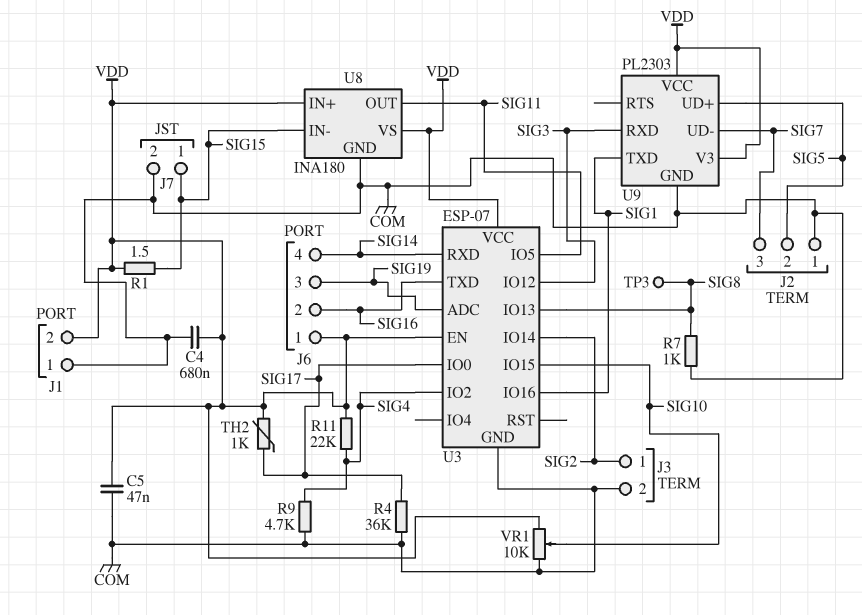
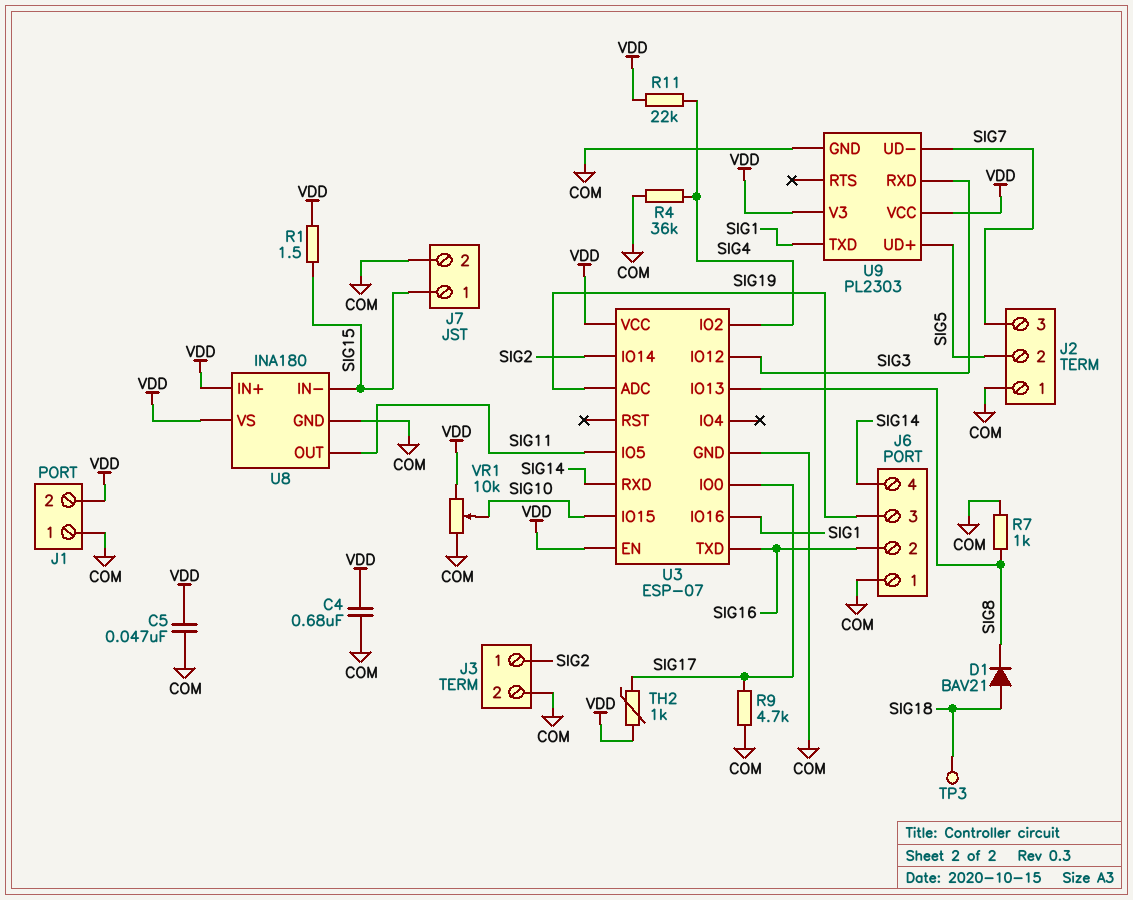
D1: none -> diode BAV21 (A SIG18, K SIG8)
J6 pin 1: VDD -> COM
R4: 36k (COM, SIG17) -> 36k (COM, SIG4)
R9: 4.7k (COM, SIG4) -> 4.7k (COM, SIG17)
TP3: test point (SIG8) -> test point (SIG18)

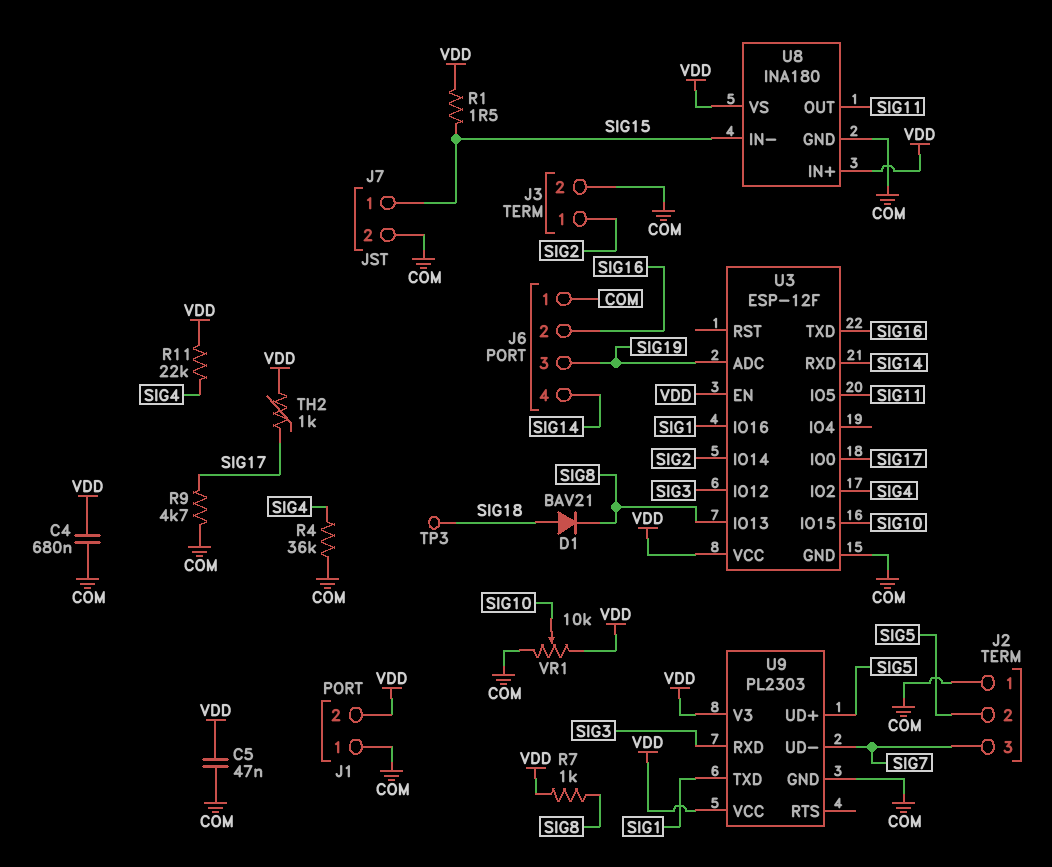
R7: 1k (COM, SIG8) -> 1k (SIG8, VDD)
U3: ESP-07 -> ESP-12F

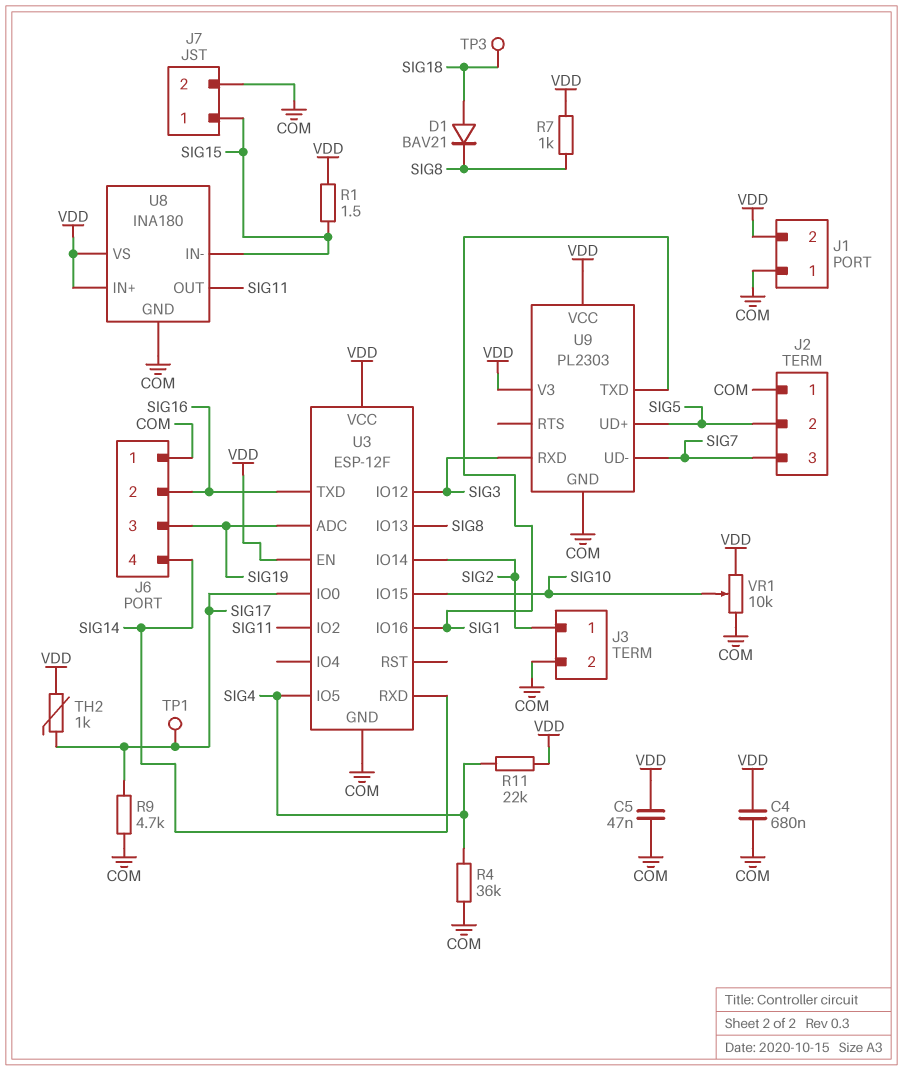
TP1: none -> test point (SIG17)
U3 pin IO2: SIG4 -> SIG11
U3 pin IO5: SIG11 -> SIG4

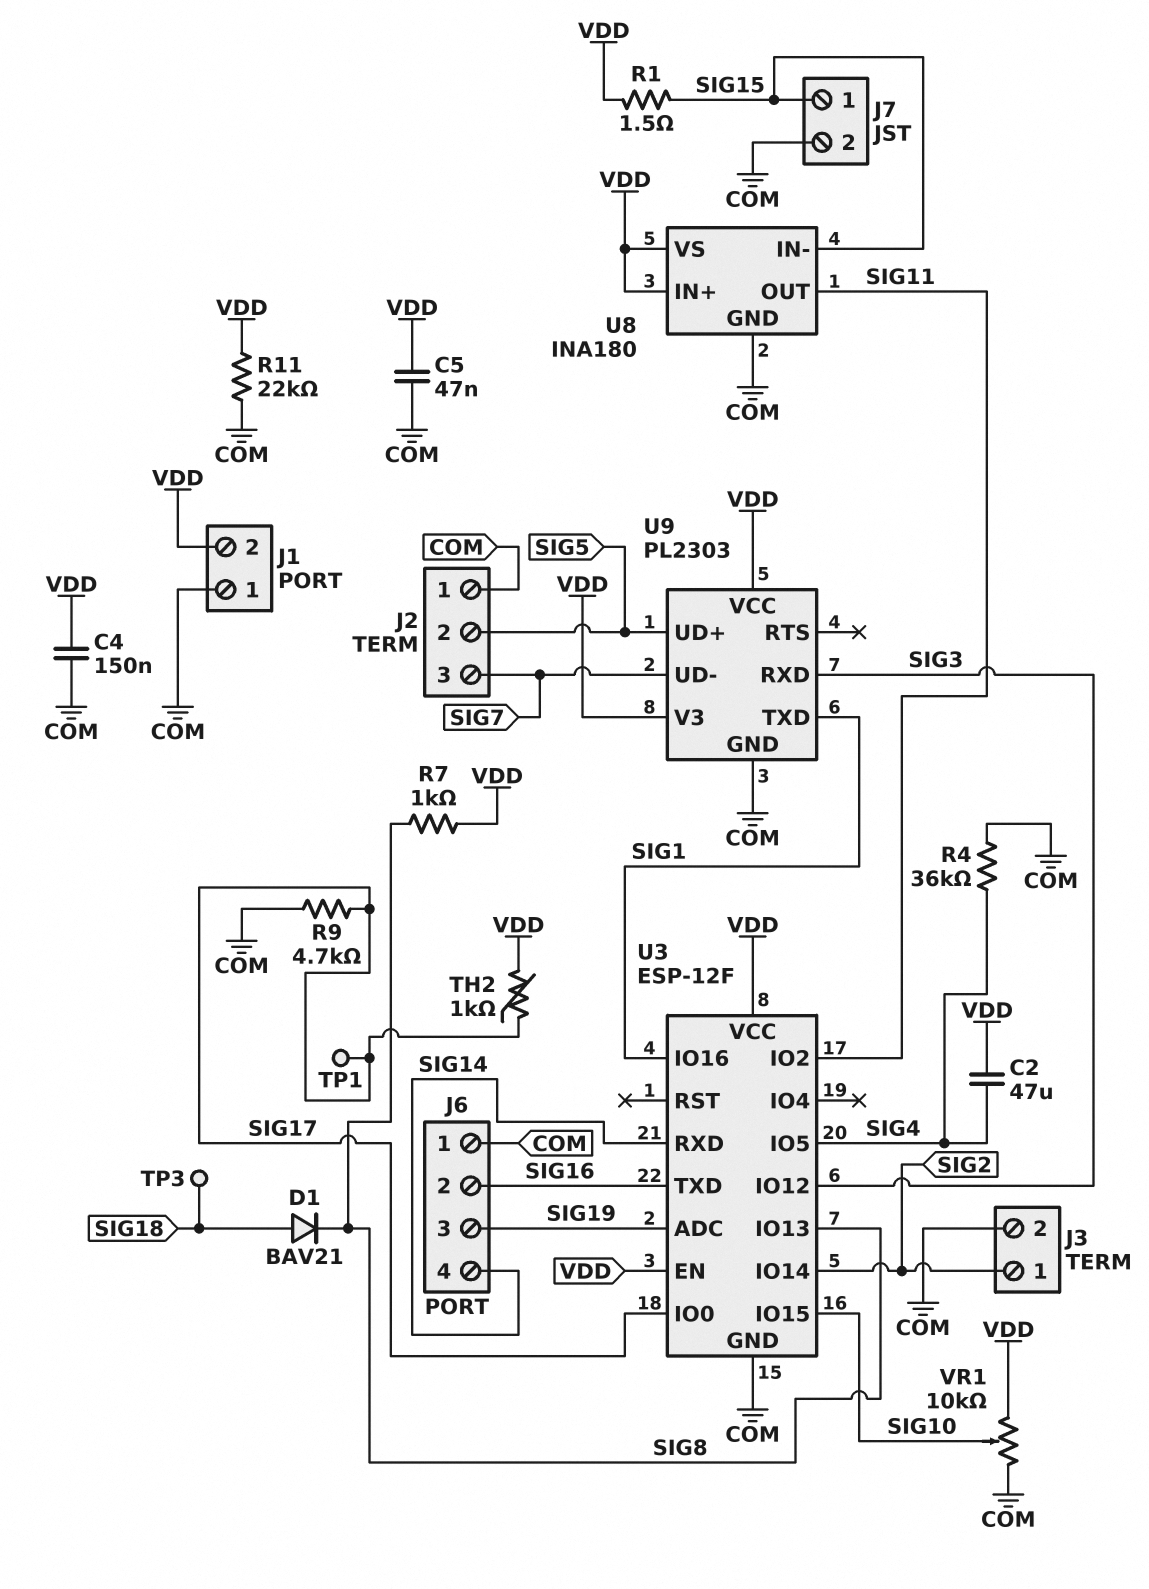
C2: none -> 47uF (SIG4, VDD)
C4: 680nF (COM, VDD) -> 150nF (COM, VDD)
R11: 22k (SIG4, VDD) -> 22k (COM, VDD)

